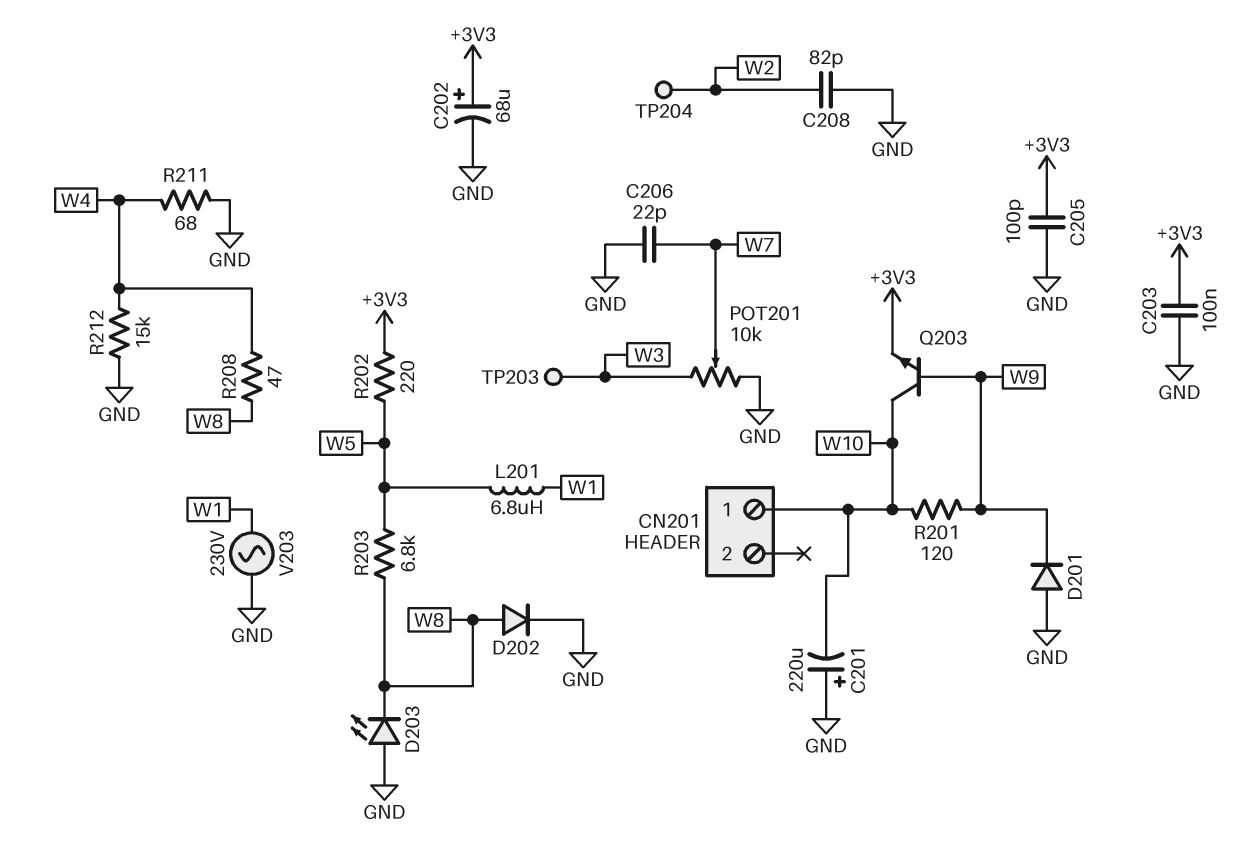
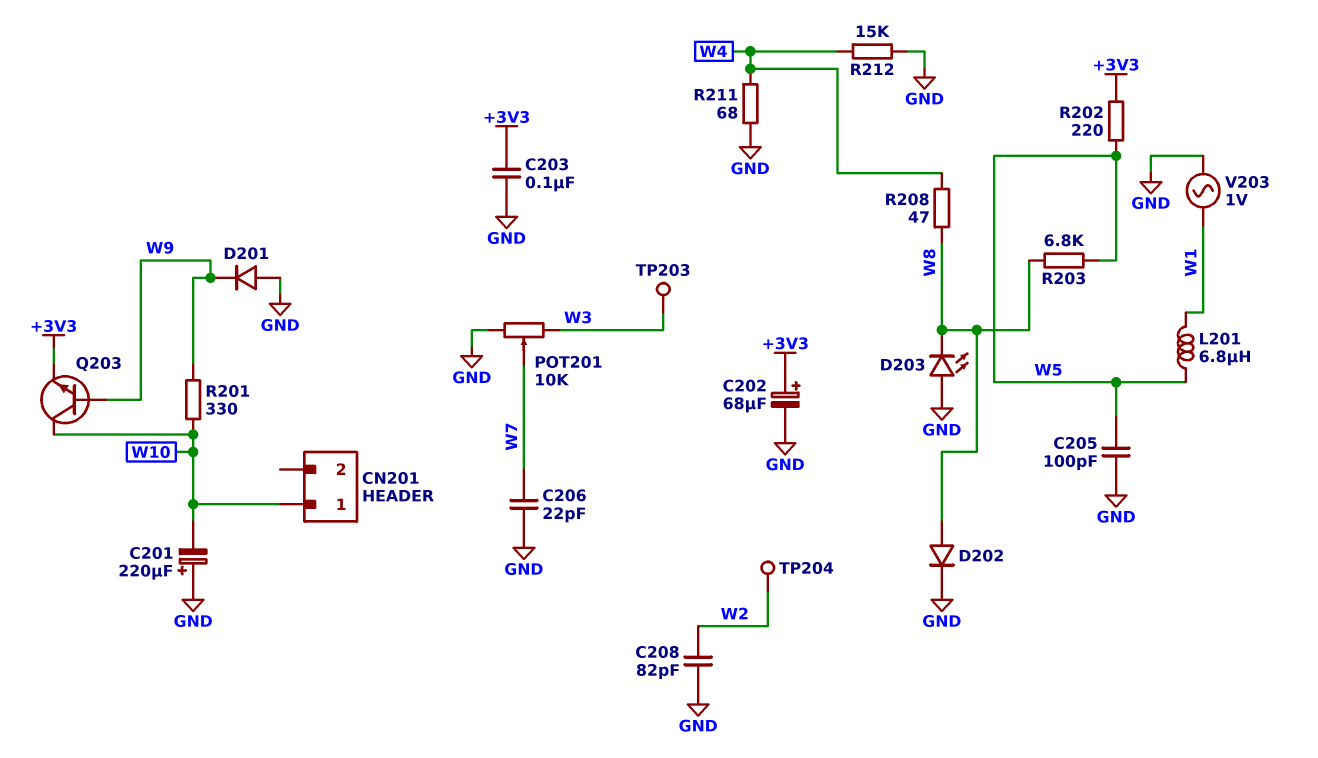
C205: 100pF (+3V3, GND) -> 100pF (GND, W5)
R201: 120 (W9, W10) -> 330 (W9, W10)
V203: AC 230V (GND, W1) -> AC 1V (GND, W1)

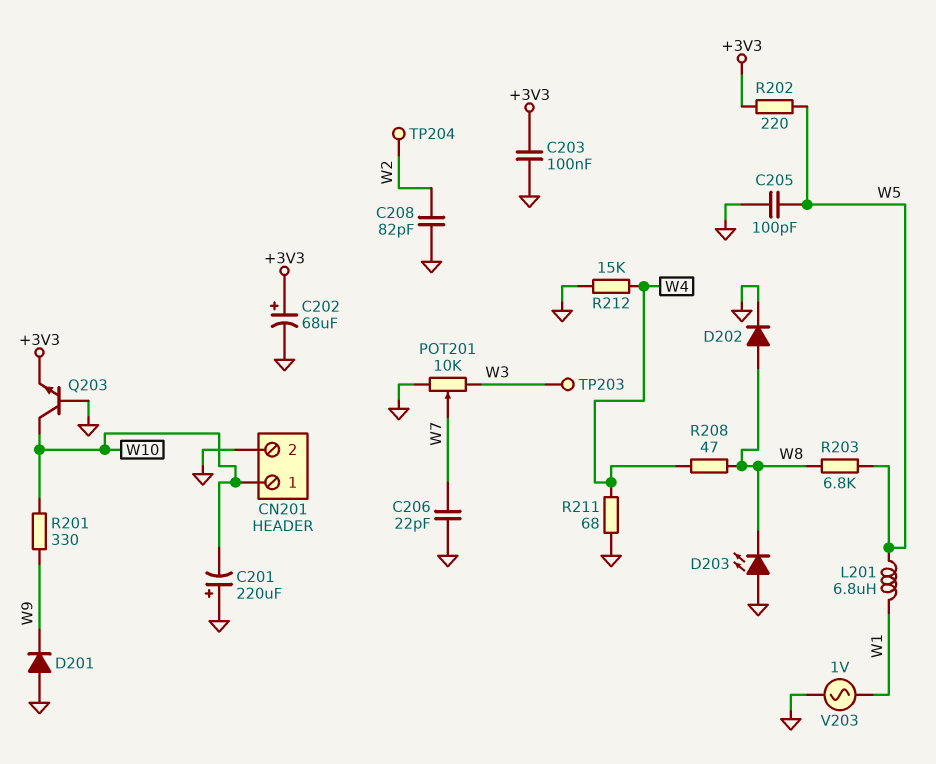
CN201 pin 2: none -> GND
Q203: NPN (B W9, C W10, E +3V3) -> NPN (B GND, C W10, E +3V3)

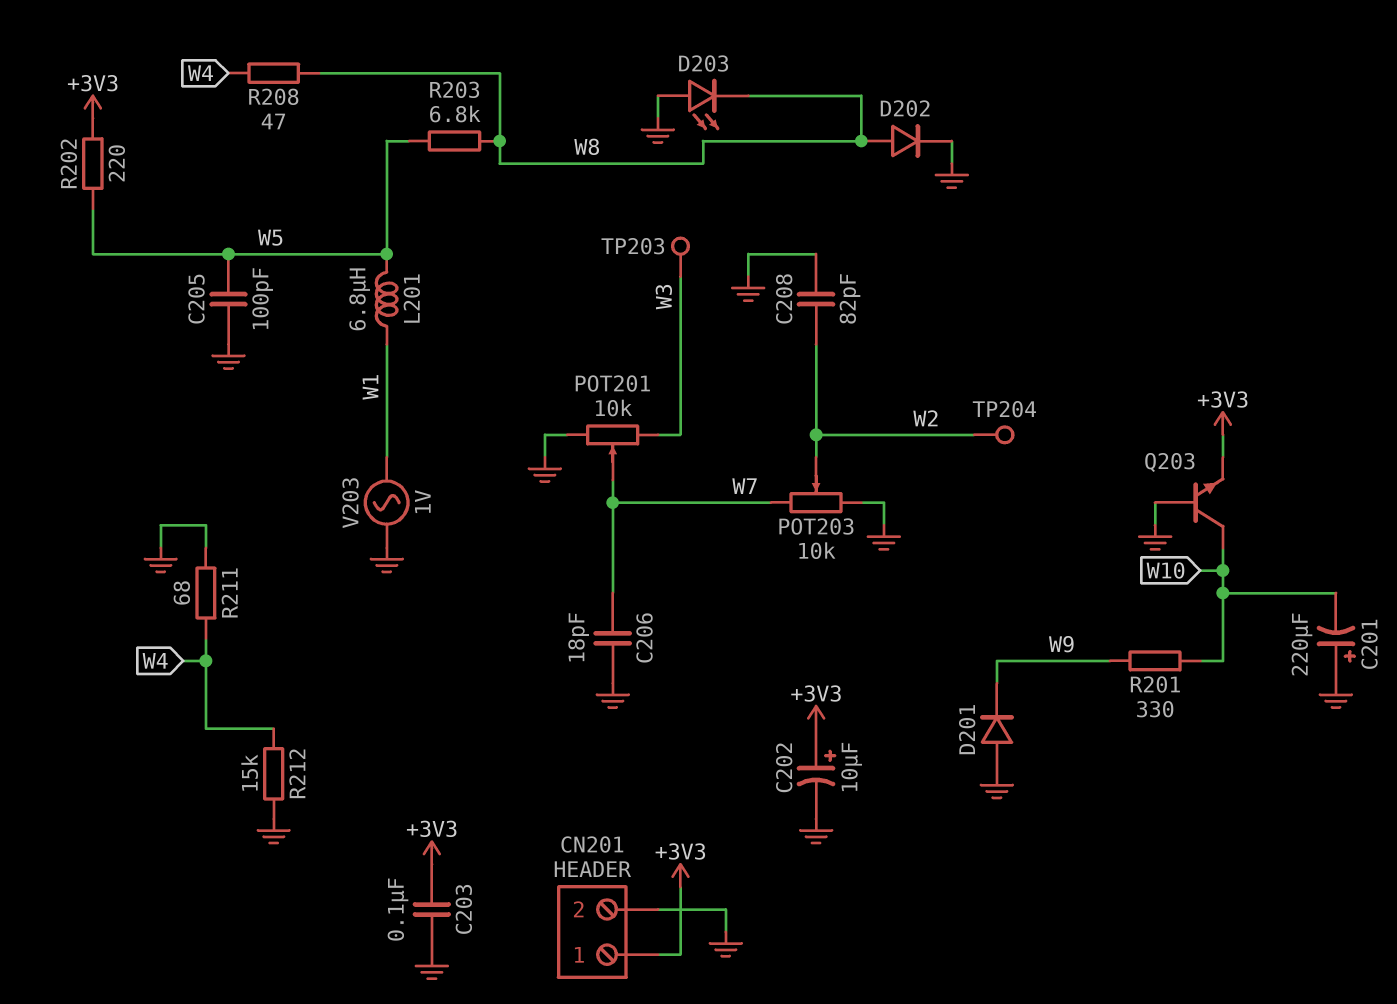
C202: 68uF (plus +3V3, minus GND) -> 10uF (plus +3V3, minus GND)
C206: 22pF (GND, W7) -> 18pF (GND, W7)
CN201 pin 1: W10 -> +3V3
POT203: none -> 10k (GND, W7, wiper W2)

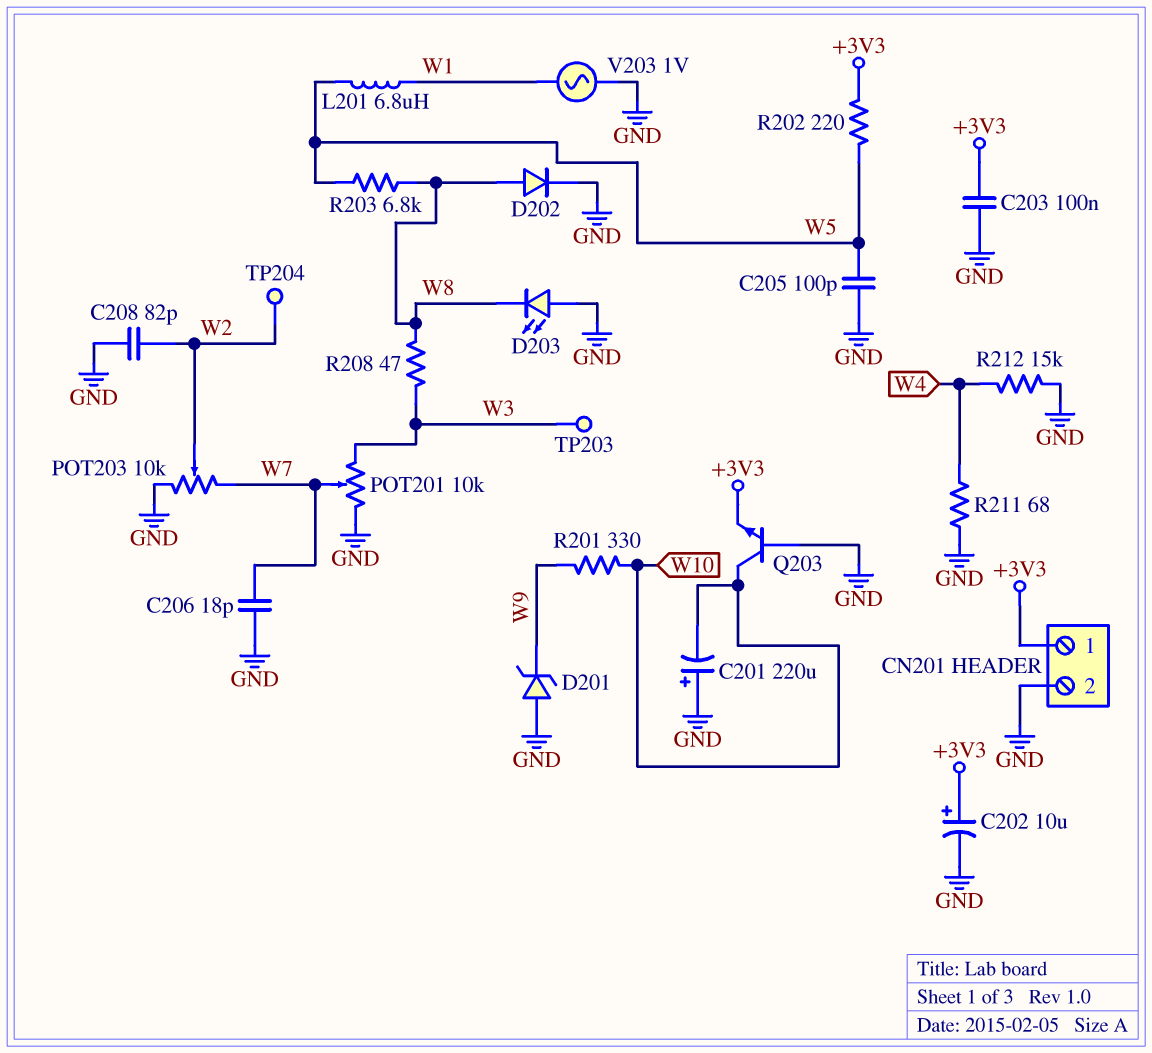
D201: diode (A GND, K W9) -> zener (A GND, K W9)
R208: 47 (W4, W8) -> 47 (W3, W8)

